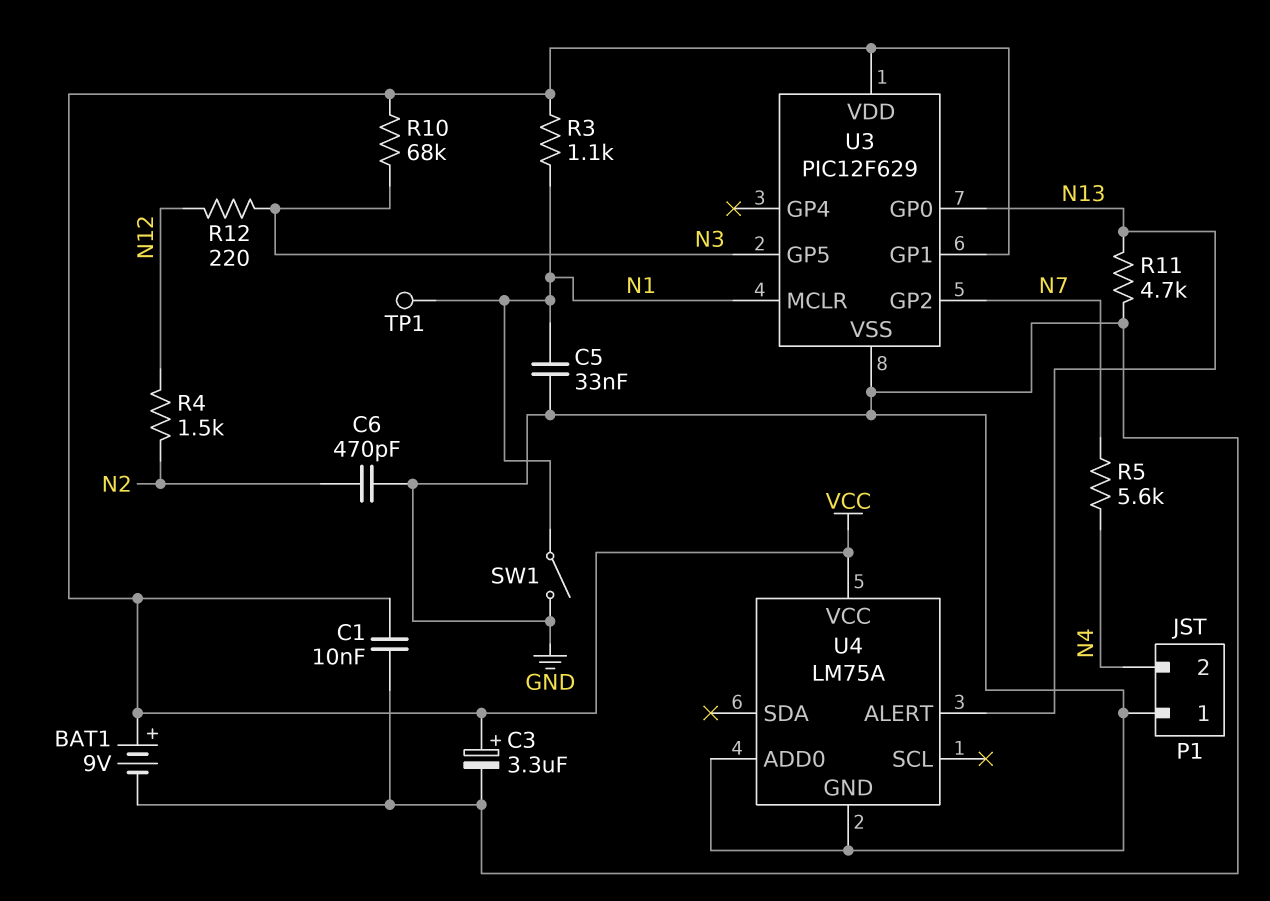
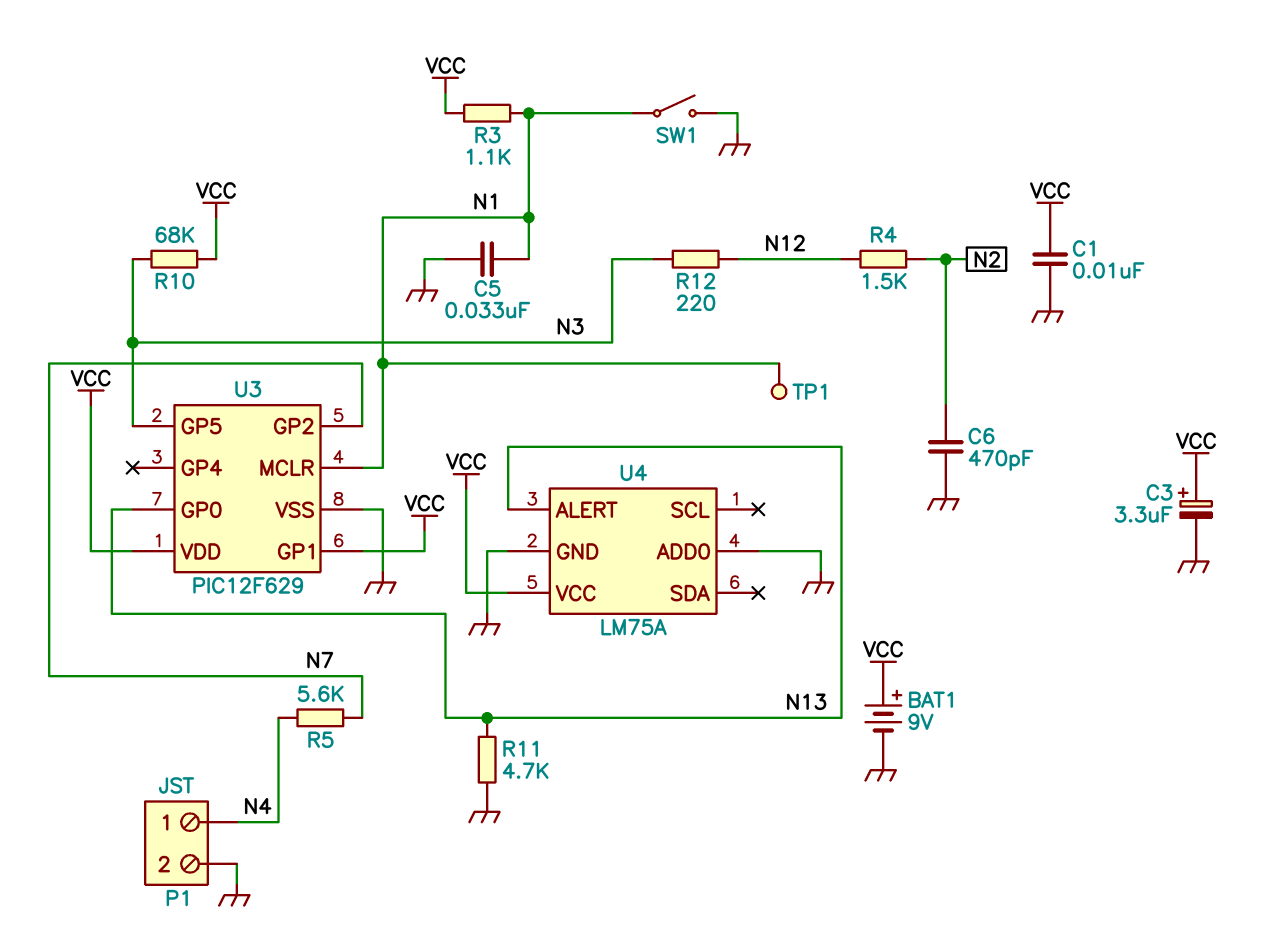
P1 pin 1: GND -> N4
P1 pin 2: N4 -> GND

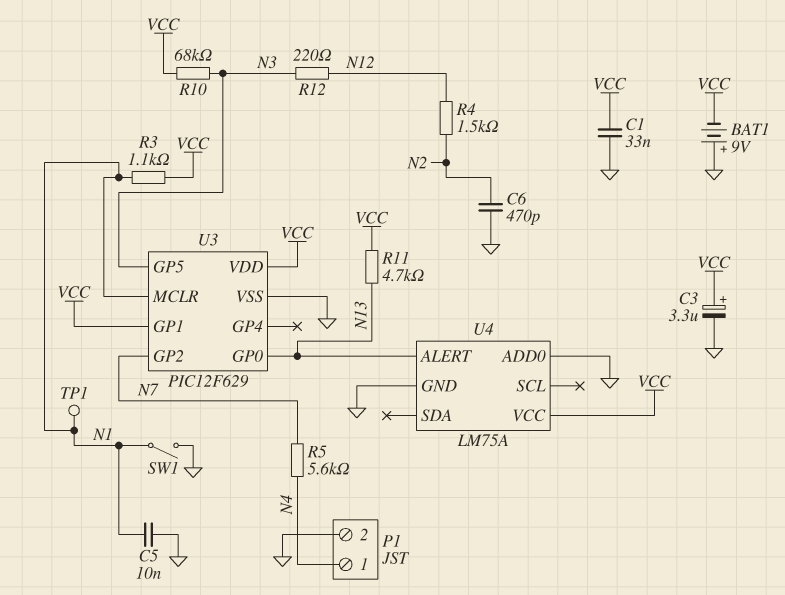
BAT1: 9V (plus VCC, minus GND) -> 9V (plus GND, minus VCC)
C1: 10nF (GND, VCC) -> 33nF (GND, VCC)
C5: 33nF (GND, N1) -> 10nF (GND, N1)
R11: 4.7k (GND, N13) -> 4.7k (N13, VCC)

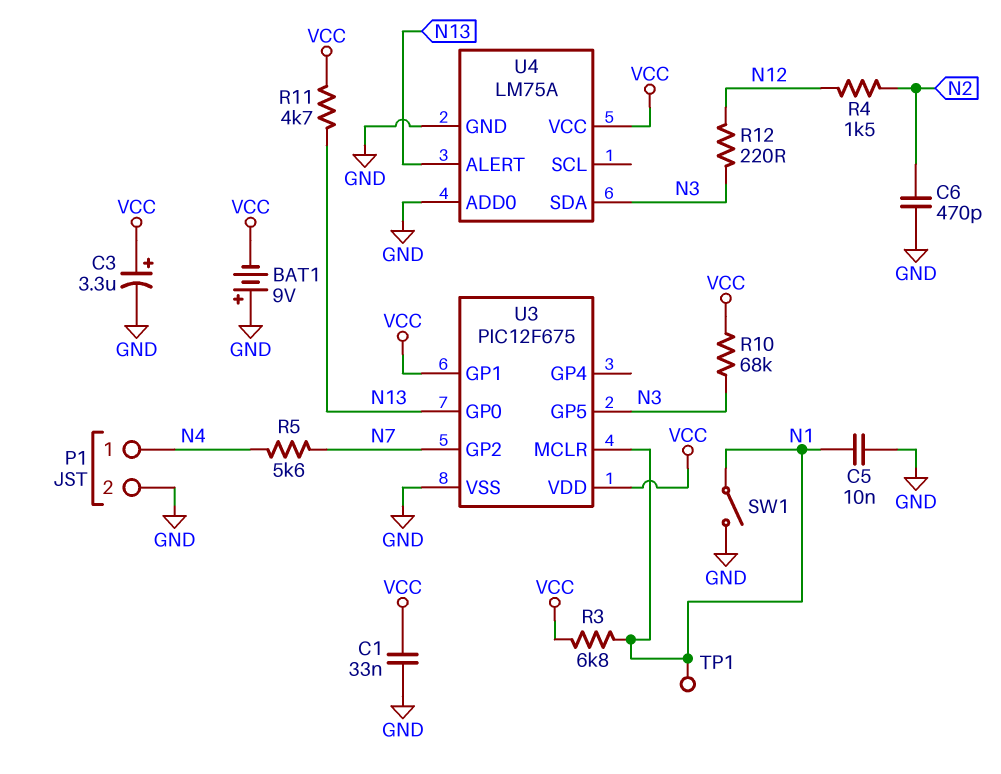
R3: 1.1k (N1, VCC) -> 6.8k (N1, VCC)
U3: PIC12F629 -> PIC12F675
U4 pin SDA: none -> N3

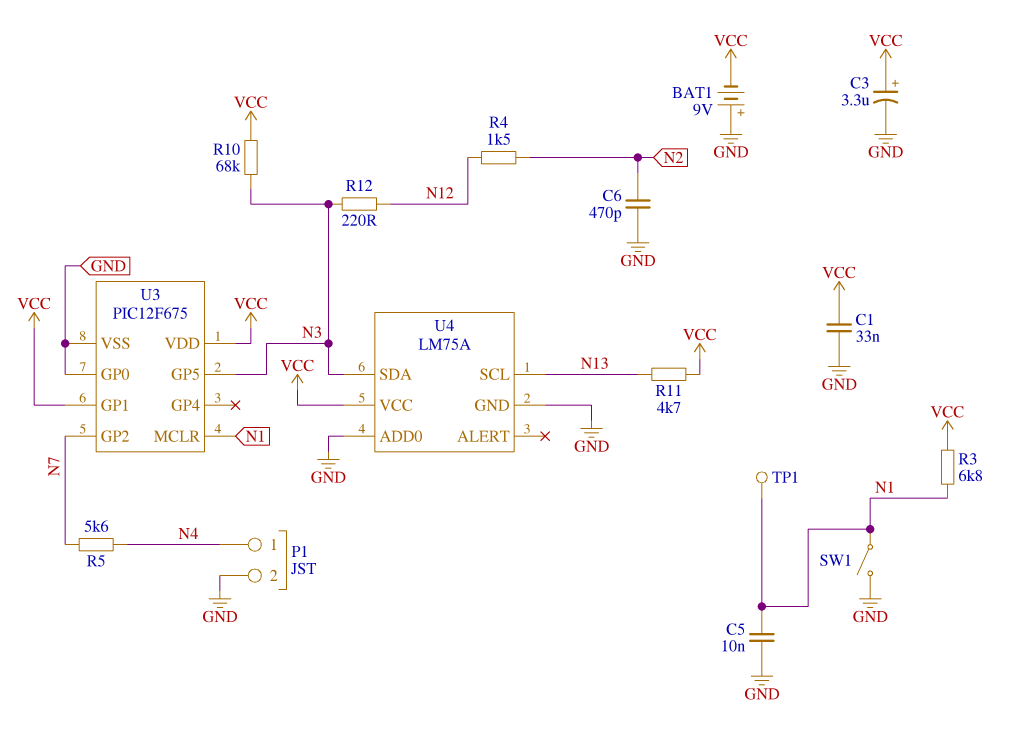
U3 pin GP0: N13 -> GND
U4 pin ALERT: N13 -> none
U4 pin SCL: none -> N13

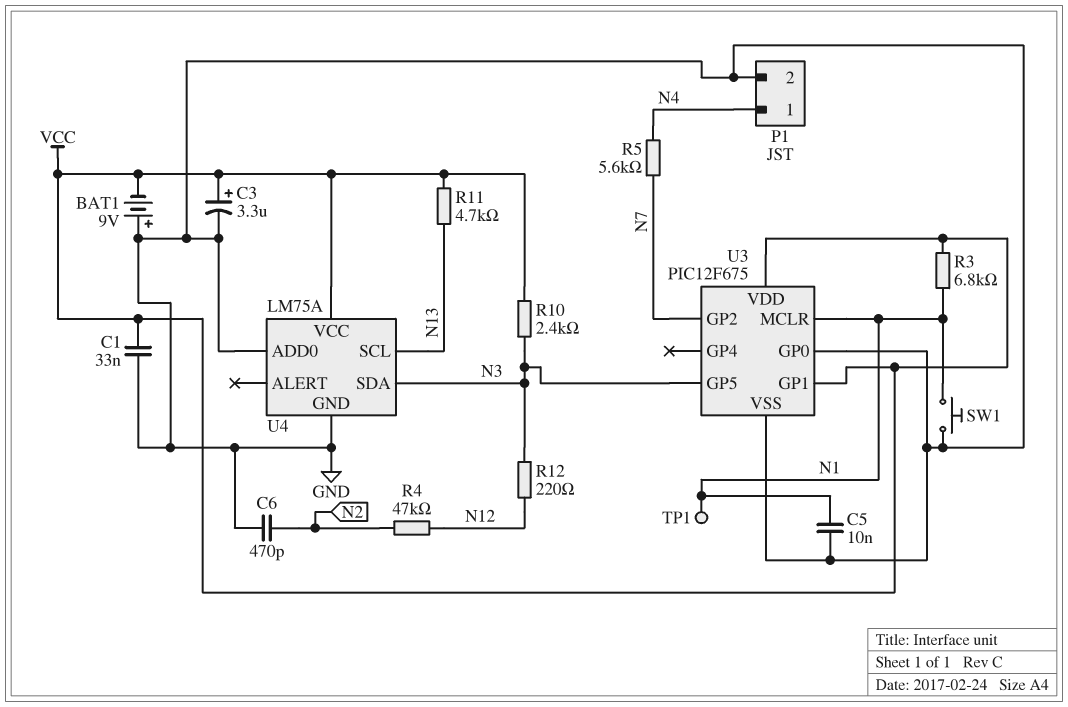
R4: 1.5k (N2, N12) -> 47k (N2, N12)
R10: 68k (N3, VCC) -> 2.4k (N3, VCC)
SW1: switch (GND, N1) -> button (GND, N1)

